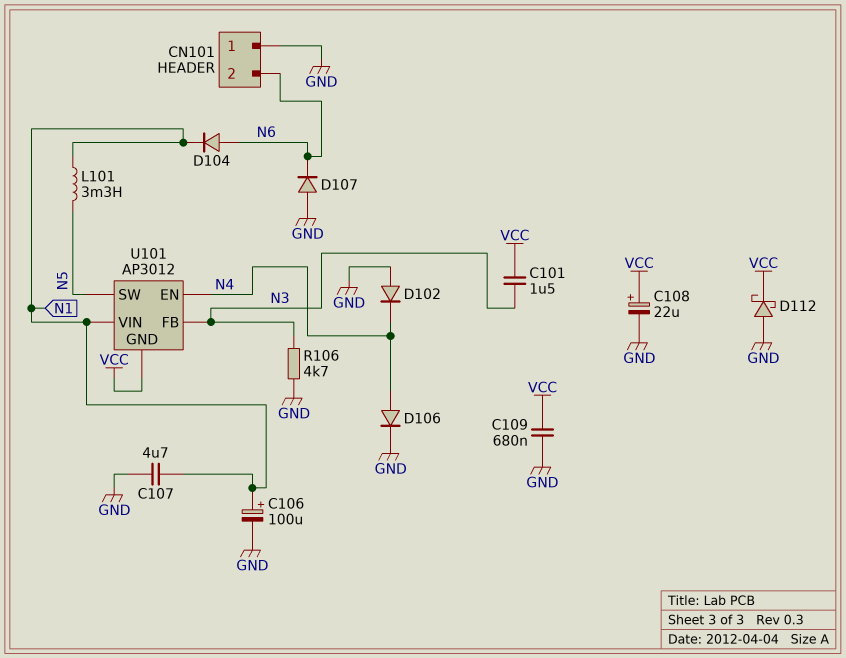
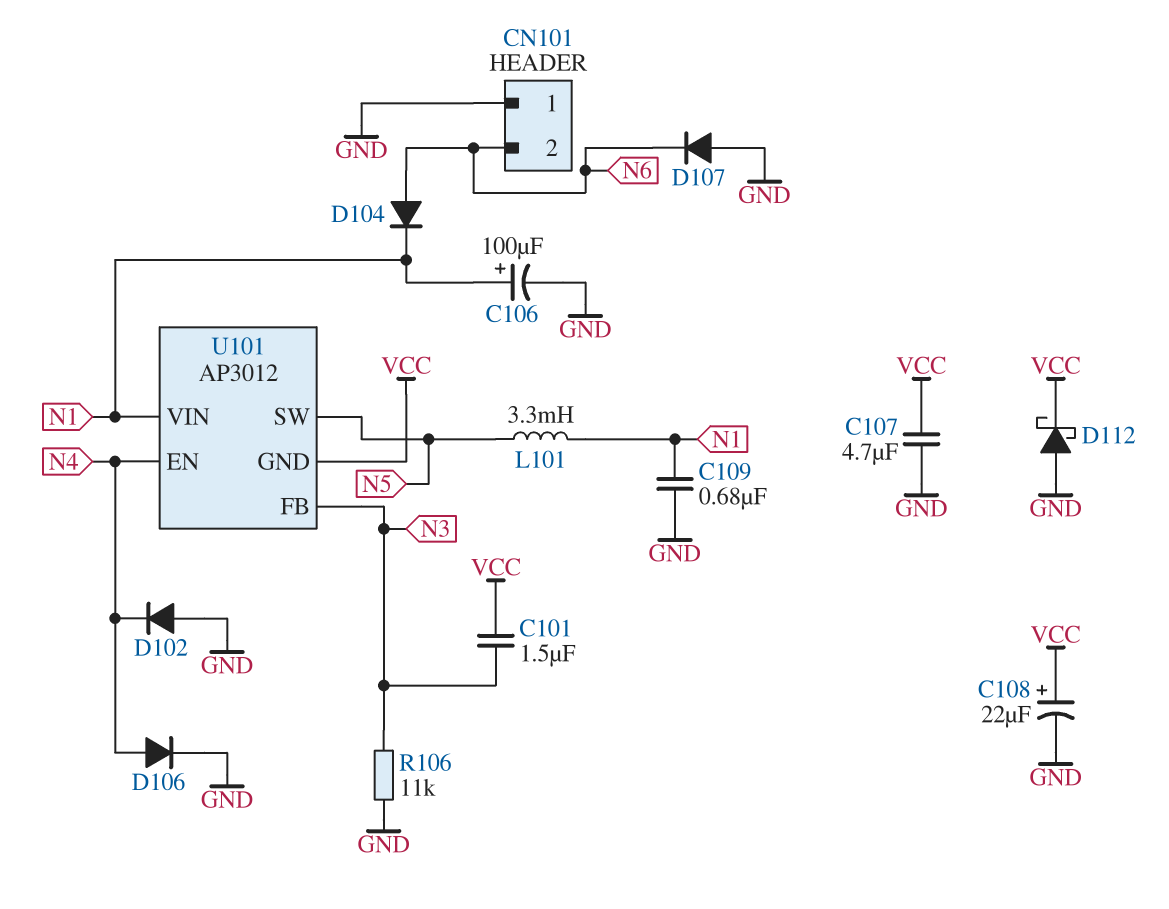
C107: 4.7uF (GND, N1) -> 4.7uF (GND, VCC)
C109: 680nF (GND, VCC) -> 680nF (GND, N1)
R106: 4.7k (GND, N3) -> 11k (GND, N3)

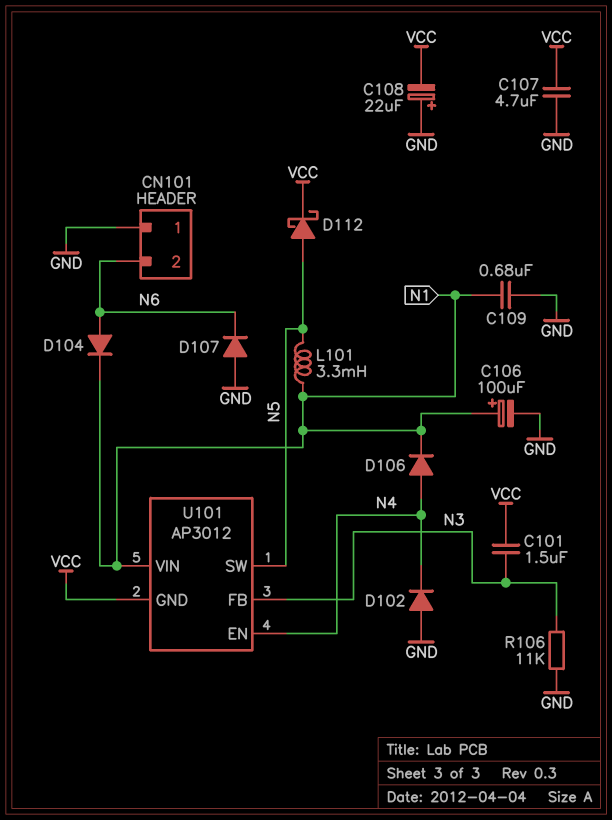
C108: 22uF (plus VCC, minus GND) -> 22uF (plus GND, minus VCC)
D106: diode (A N4, K GND) -> diode (A N4, K N1)
D112: schottky (A GND, K VCC) -> schottky (A N5, K VCC)

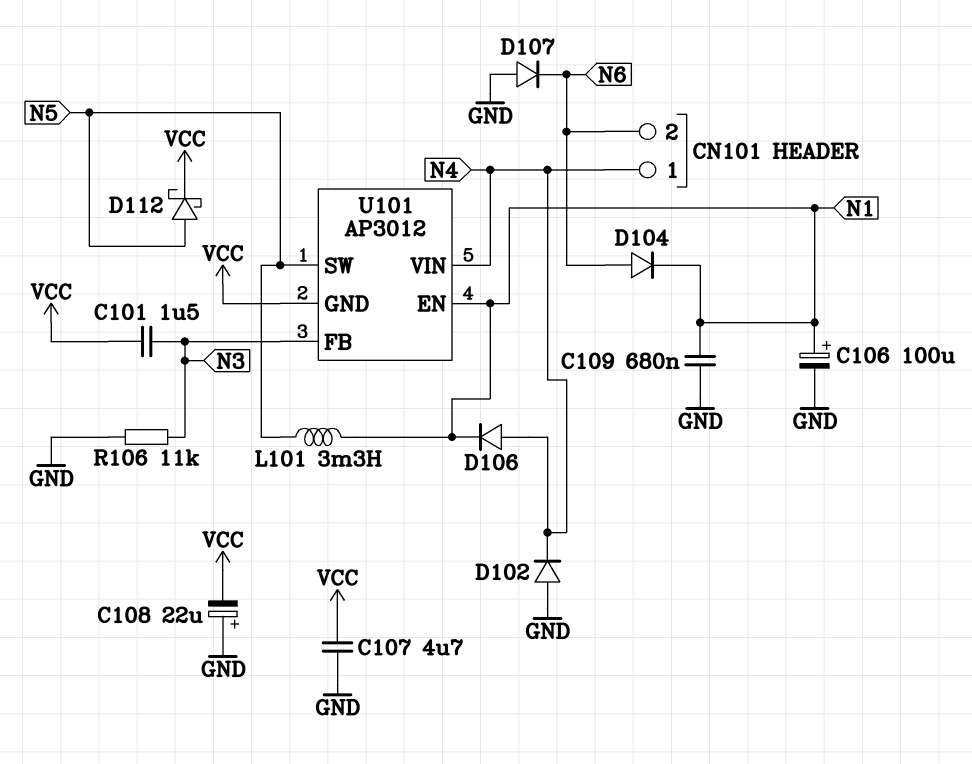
CN101 pin 1: GND -> N4
U101 pin EN: N4 -> N1
U101 pin VIN: N1 -> N4

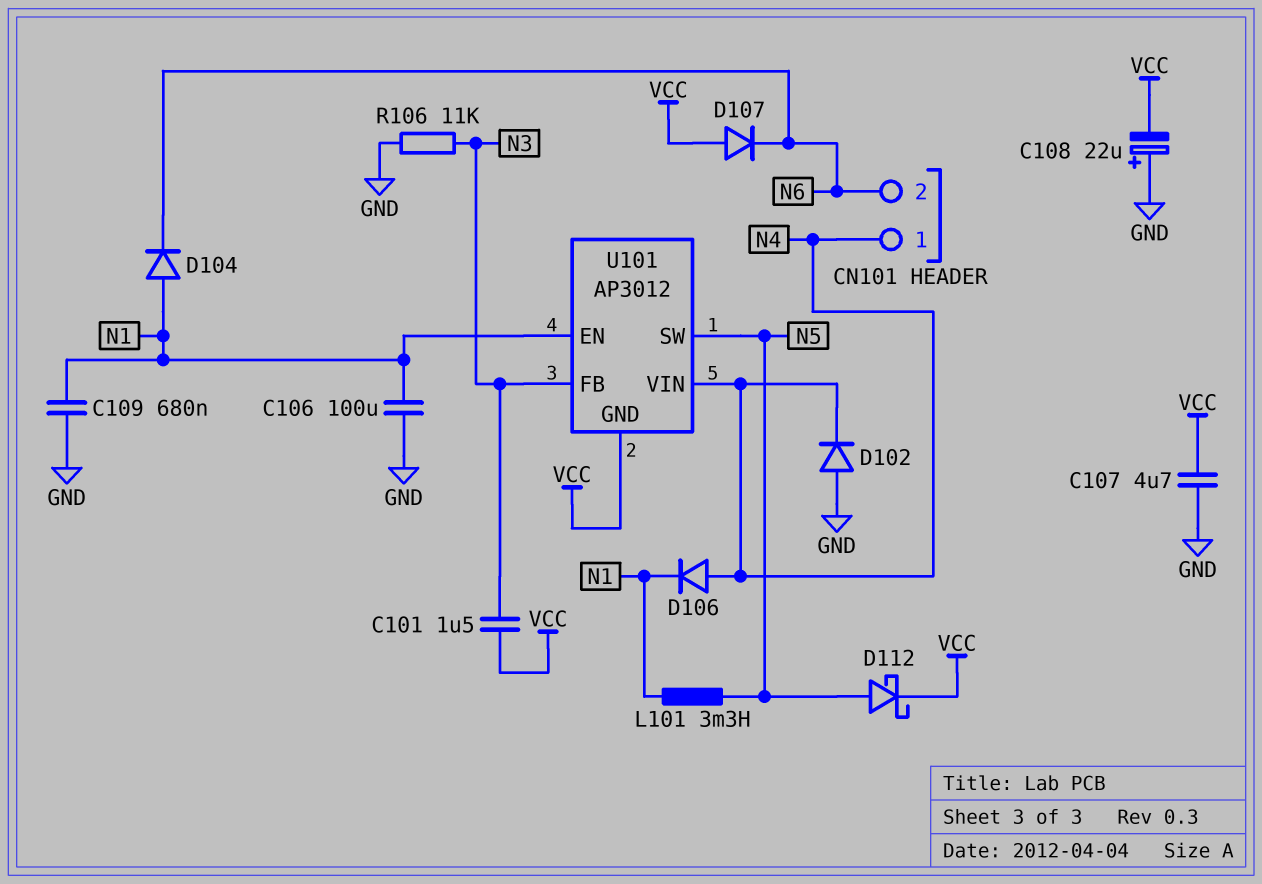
C106: 100uF (plus N1, minus GND) -> 100uF (GND, N1)
D104: diode (A N6, K N1) -> diode (A N1, K N6)
D107: diode (A GND, K N6) -> diode (A VCC, K N6)

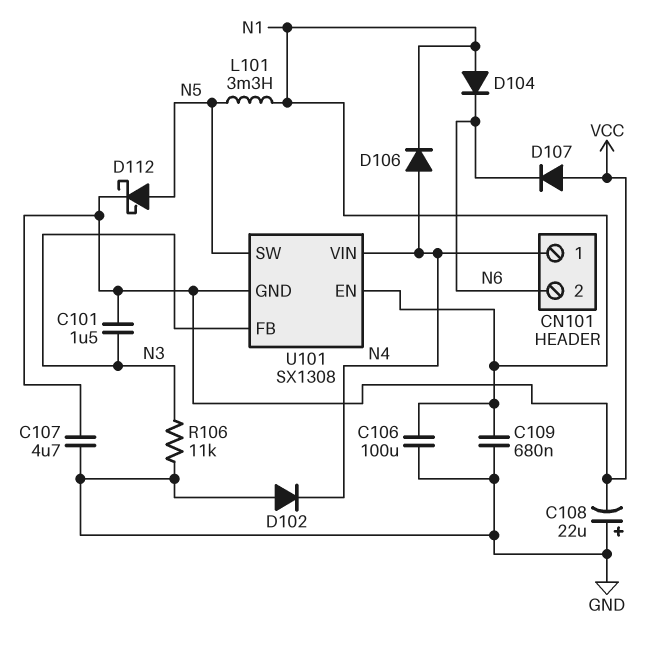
U101: AP3012 -> SX1308

